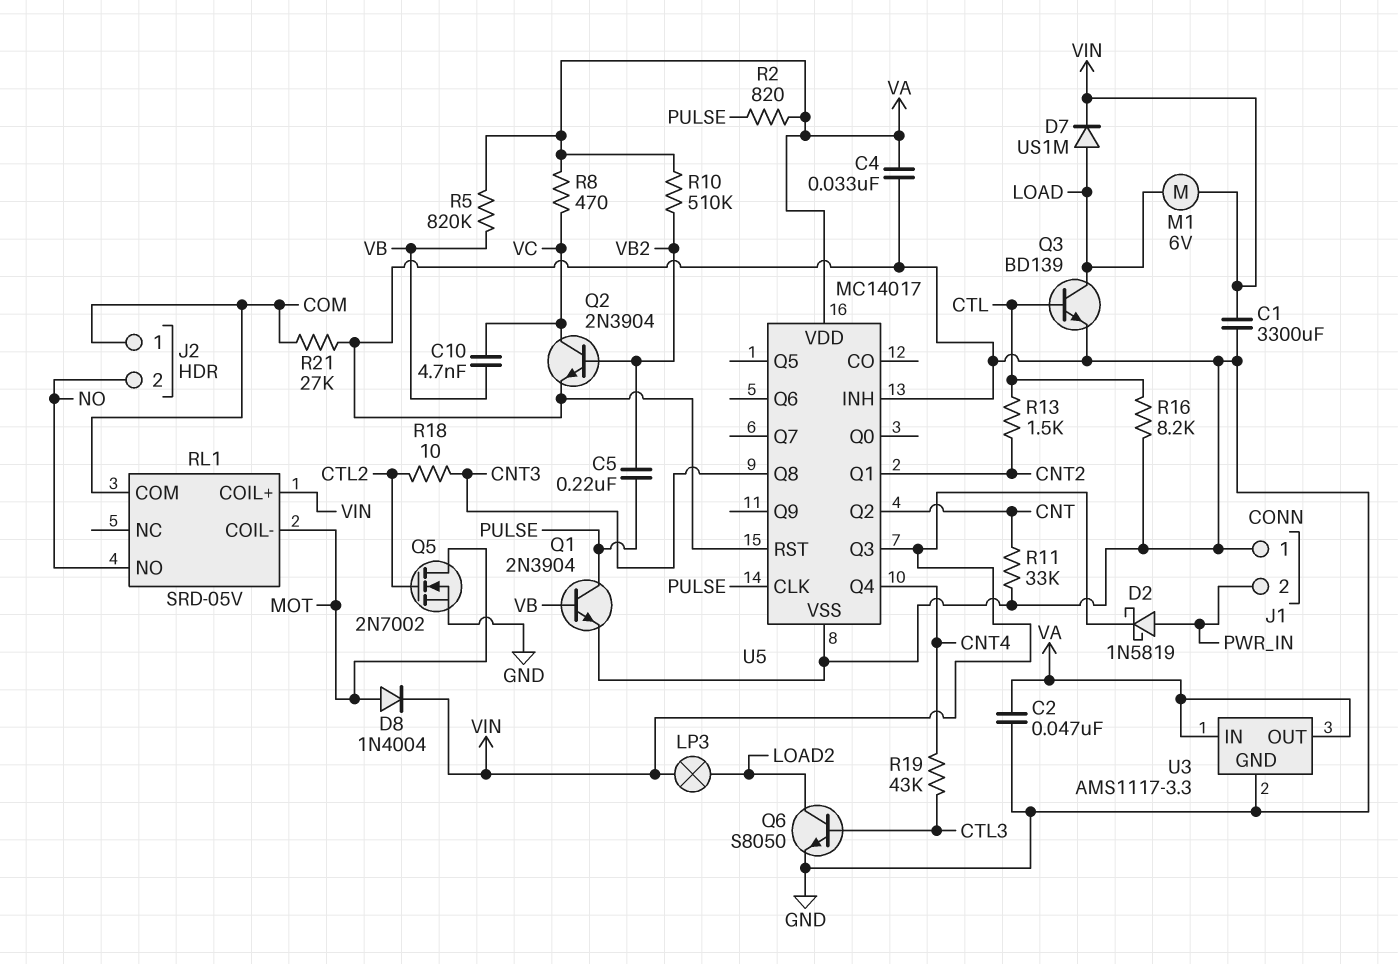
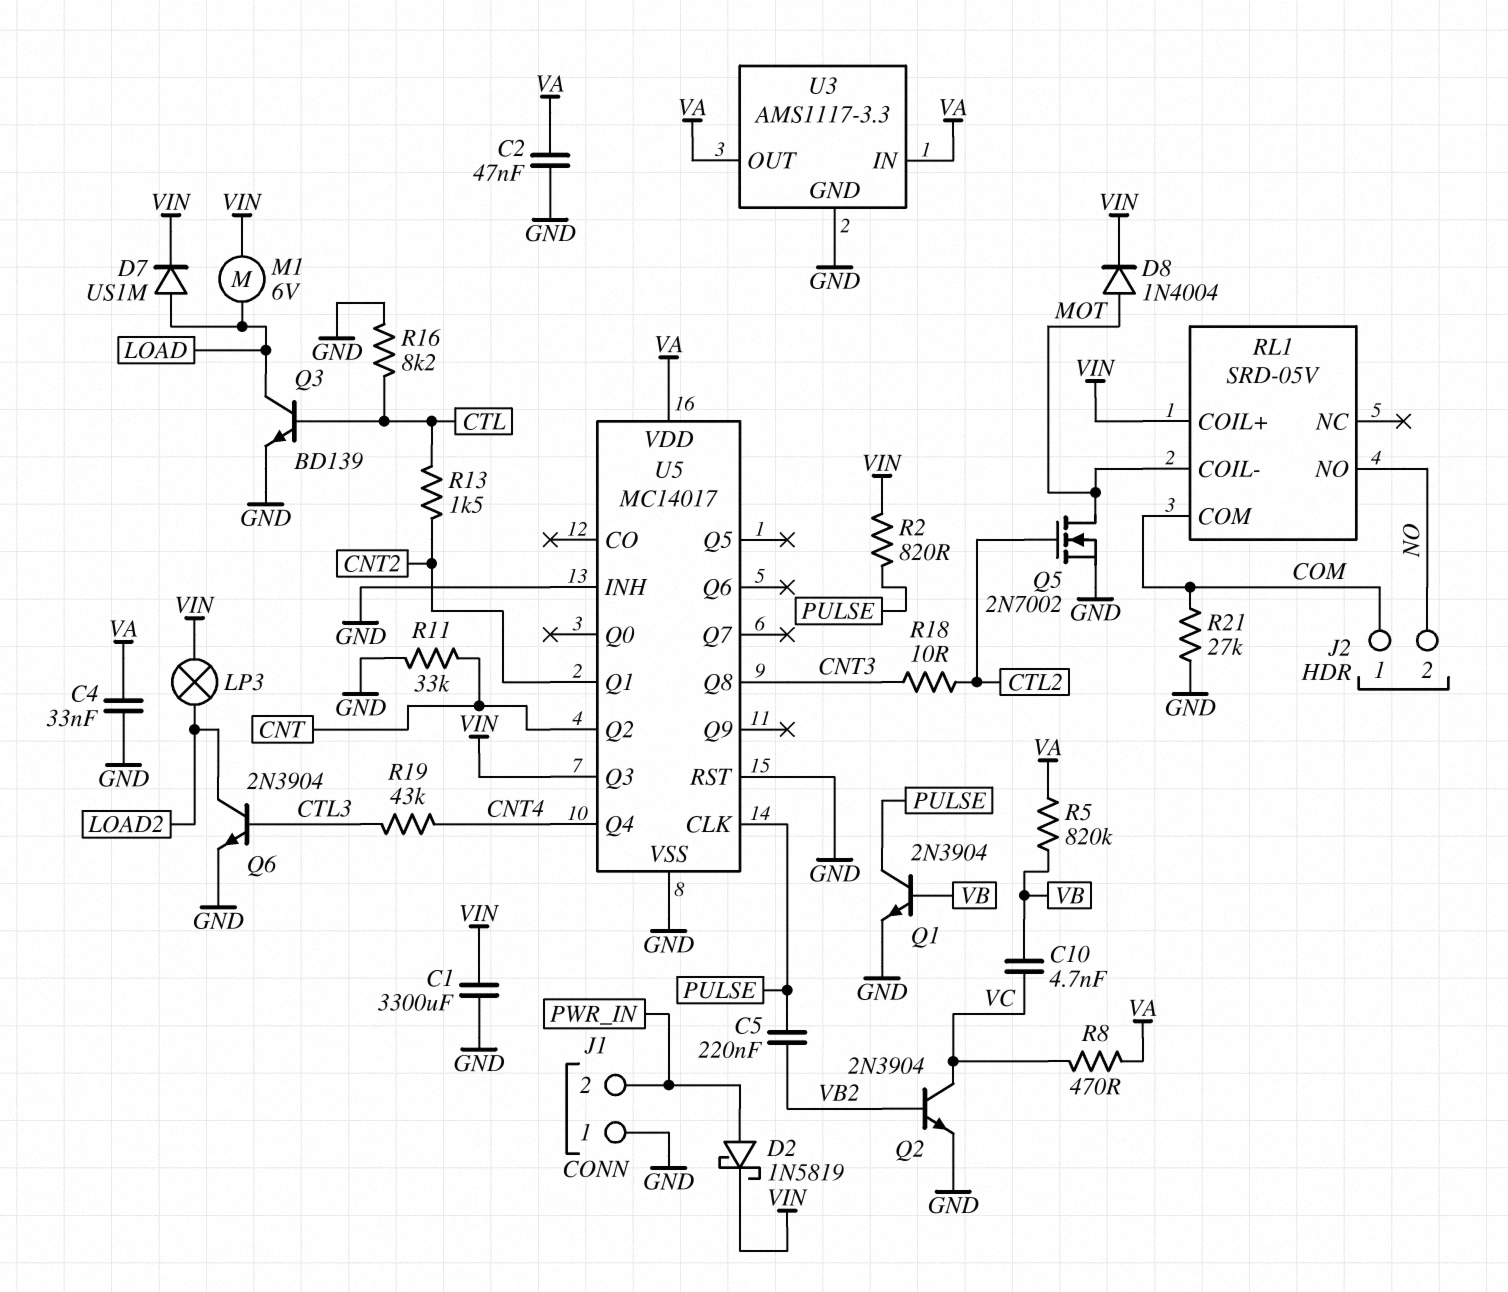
Q6: NPN S8050 (B CTL3, C LOAD2, E GND) -> NPN 2N3904 (B CTL3, C LOAD2, E GND)
R2: 820 (PULSE, VA) -> 820 (PULSE, VIN)
R10: 510k (VA, VB2) -> none

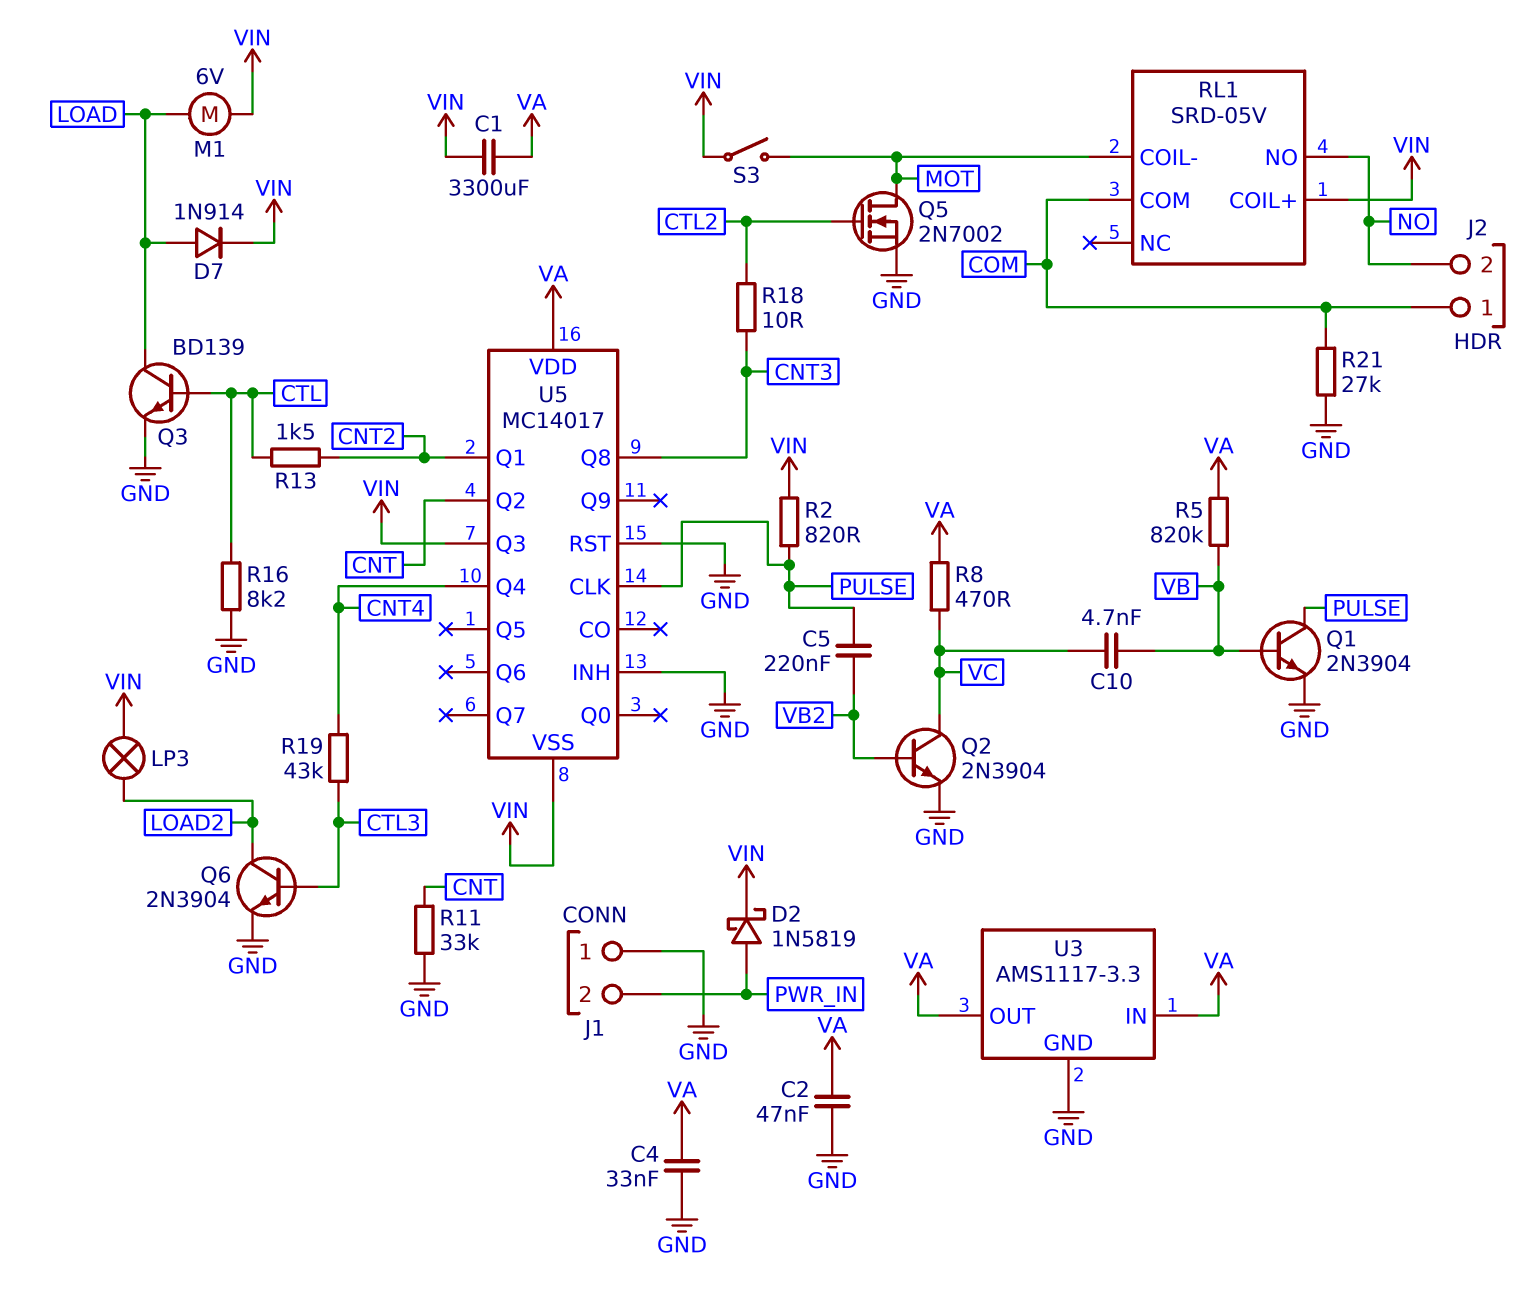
C1: 3300uF (GND, VIN) -> 3300uF (VA, VIN)
D7: diode US1M (A LOAD, K VIN) -> diode 1N914 (A LOAD, K VIN)
D8: diode 1N4004 (A MOT, K VIN) -> none
S3: none -> switch (MOT, VIN)
U5 pin VSS: GND -> VIN

